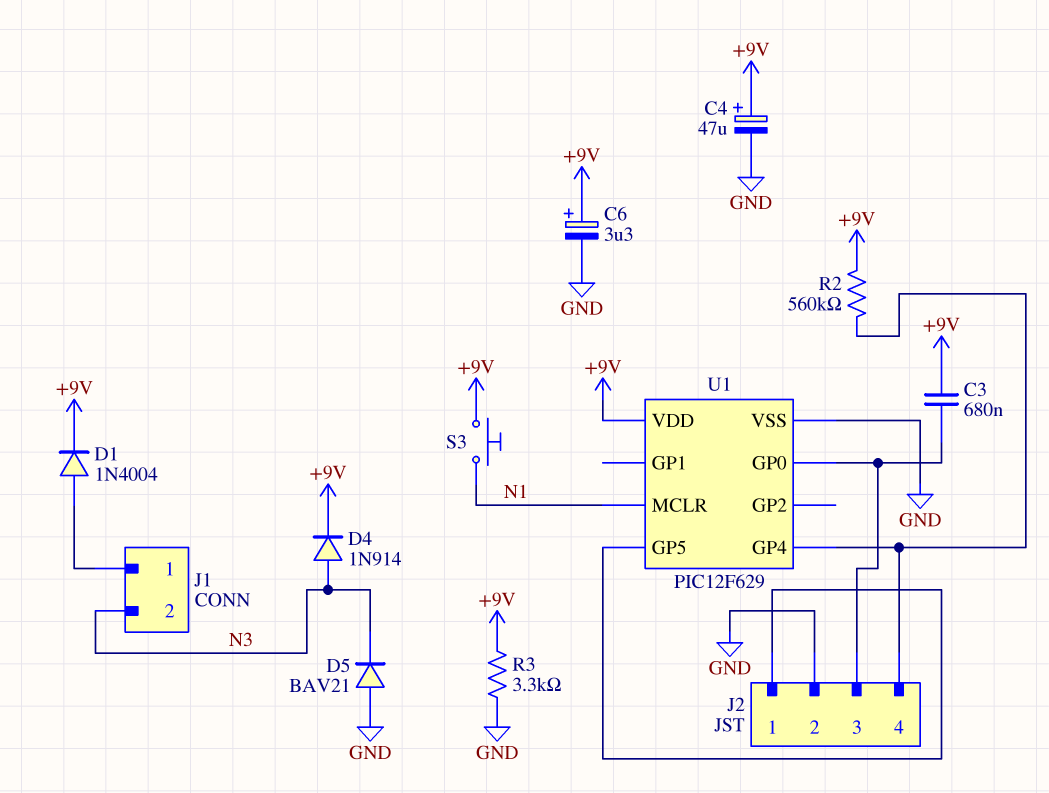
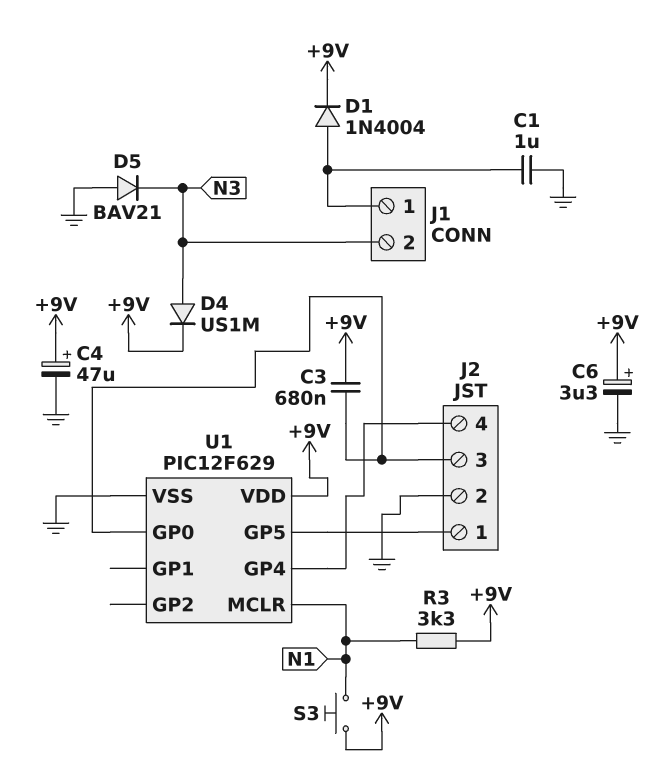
C1: none -> 1uF (GND, J1/1)
D4: diode 1N914 (A N3, K +9V) -> diode US1M (A N3, K +9V)
R2: 560k (+9V, J2/4) -> none
R3: 3.3k (+9V, GND) -> 3.3k (+9V, N1)

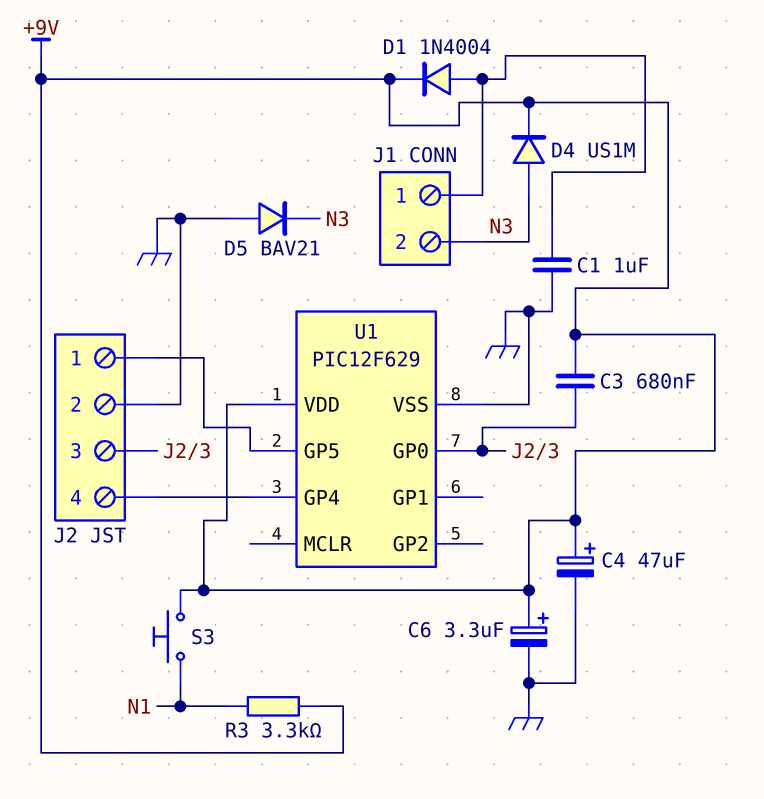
U1 pin MCLR: N1 -> none

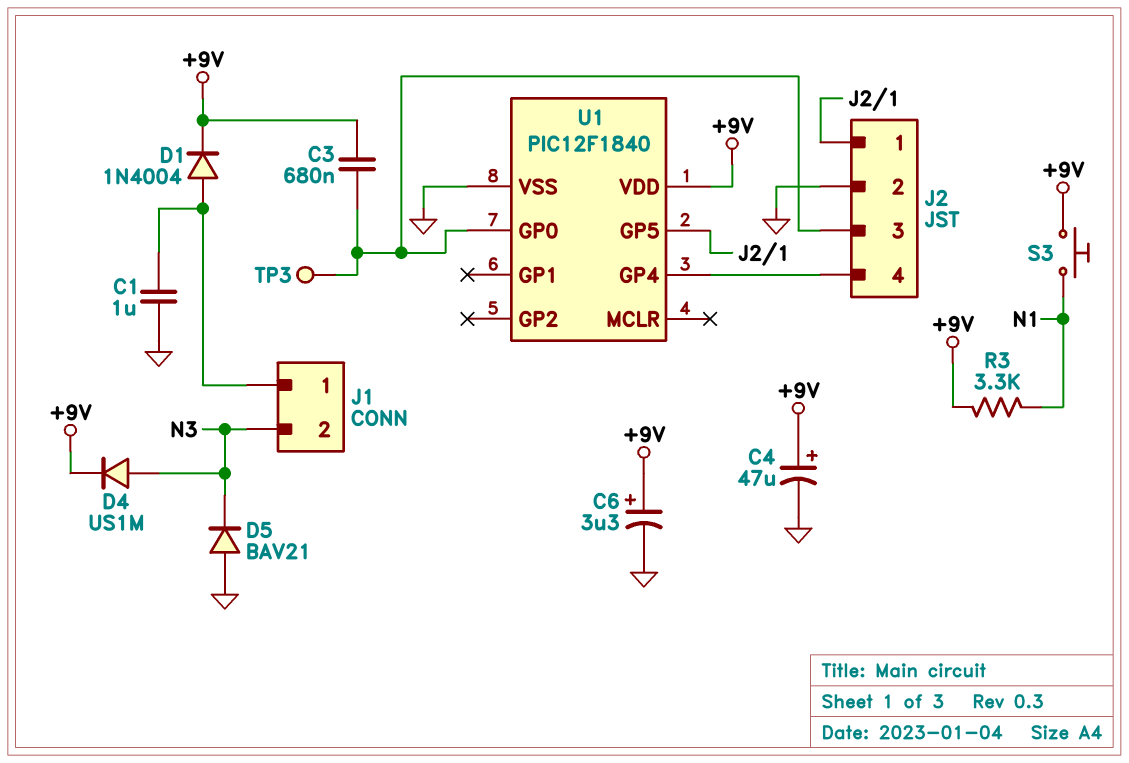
TP3: none -> test point (J2/3)
U1: PIC12F629 -> PIC12F1840

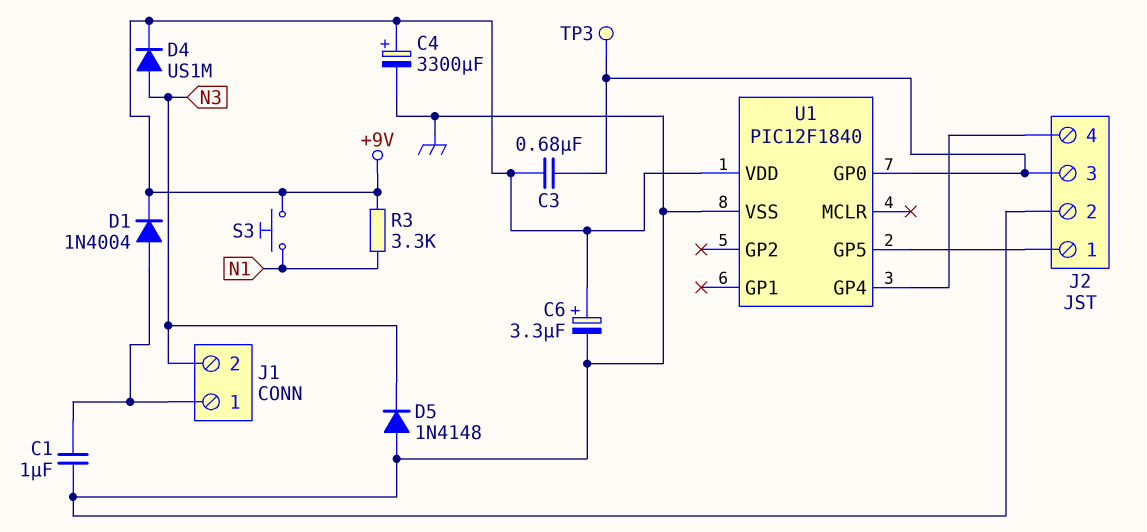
C4: 47uF (plus +9V, minus GND) -> 3300uF (plus +9V, minus GND)
D5: diode BAV21 (A GND, K N3) -> diode 1N4148 (A GND, K N3)

